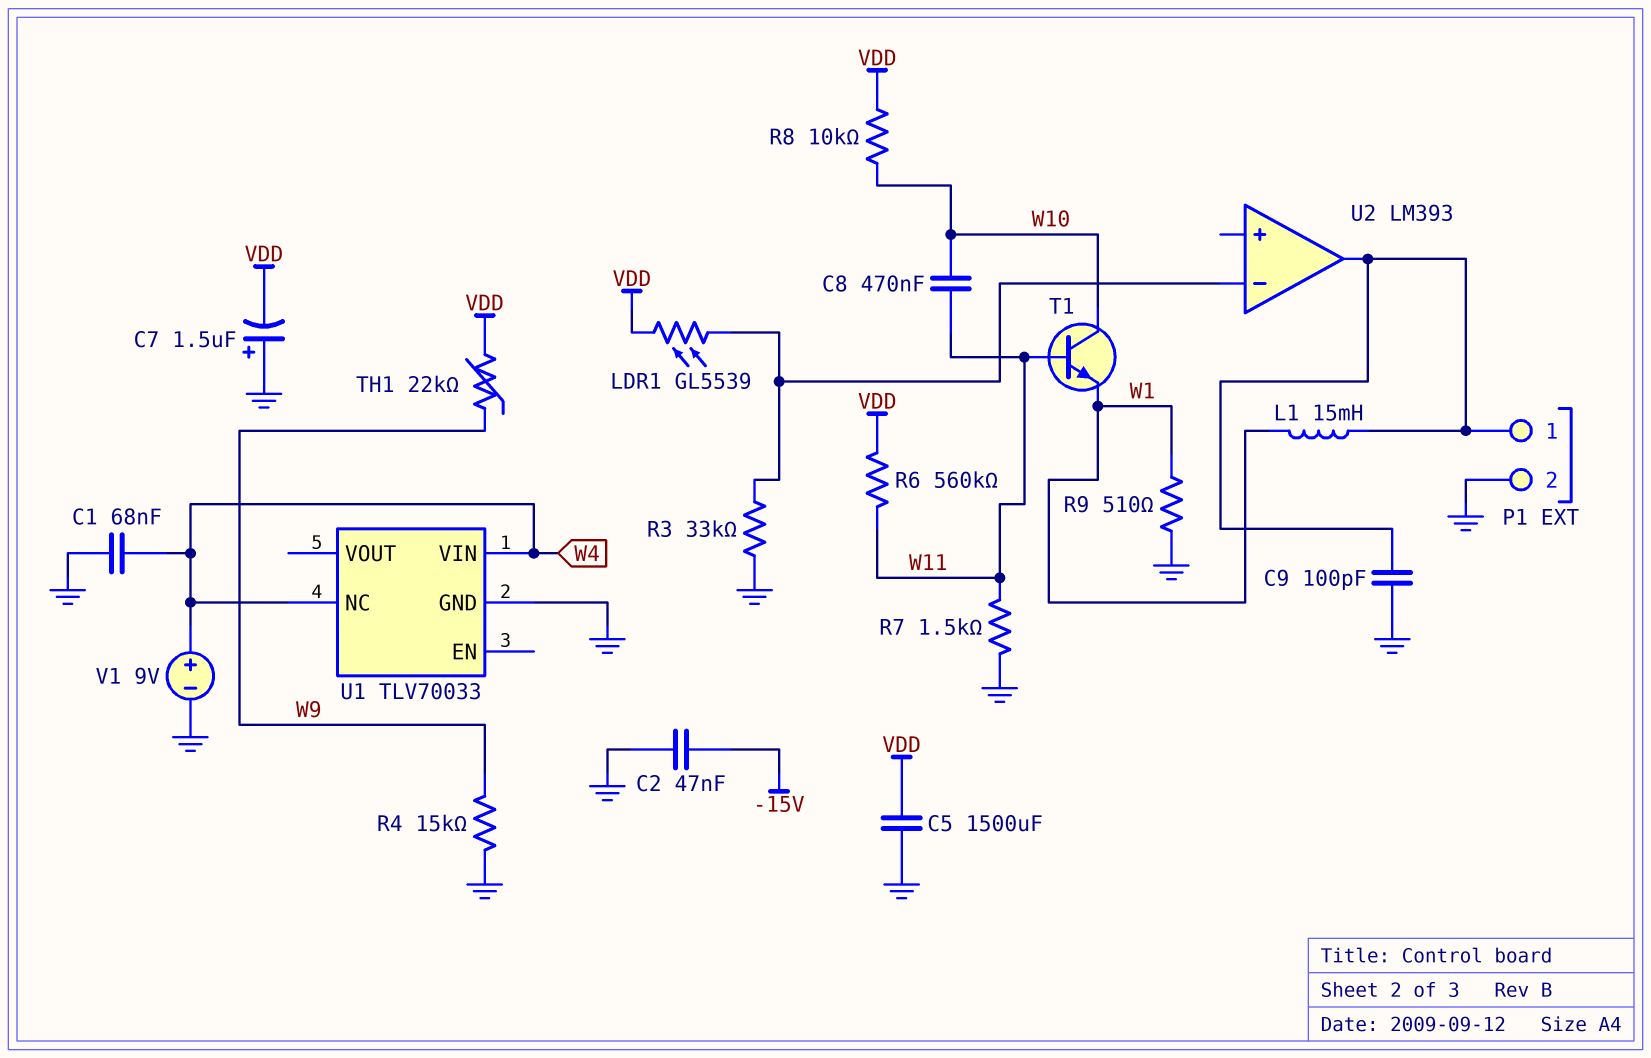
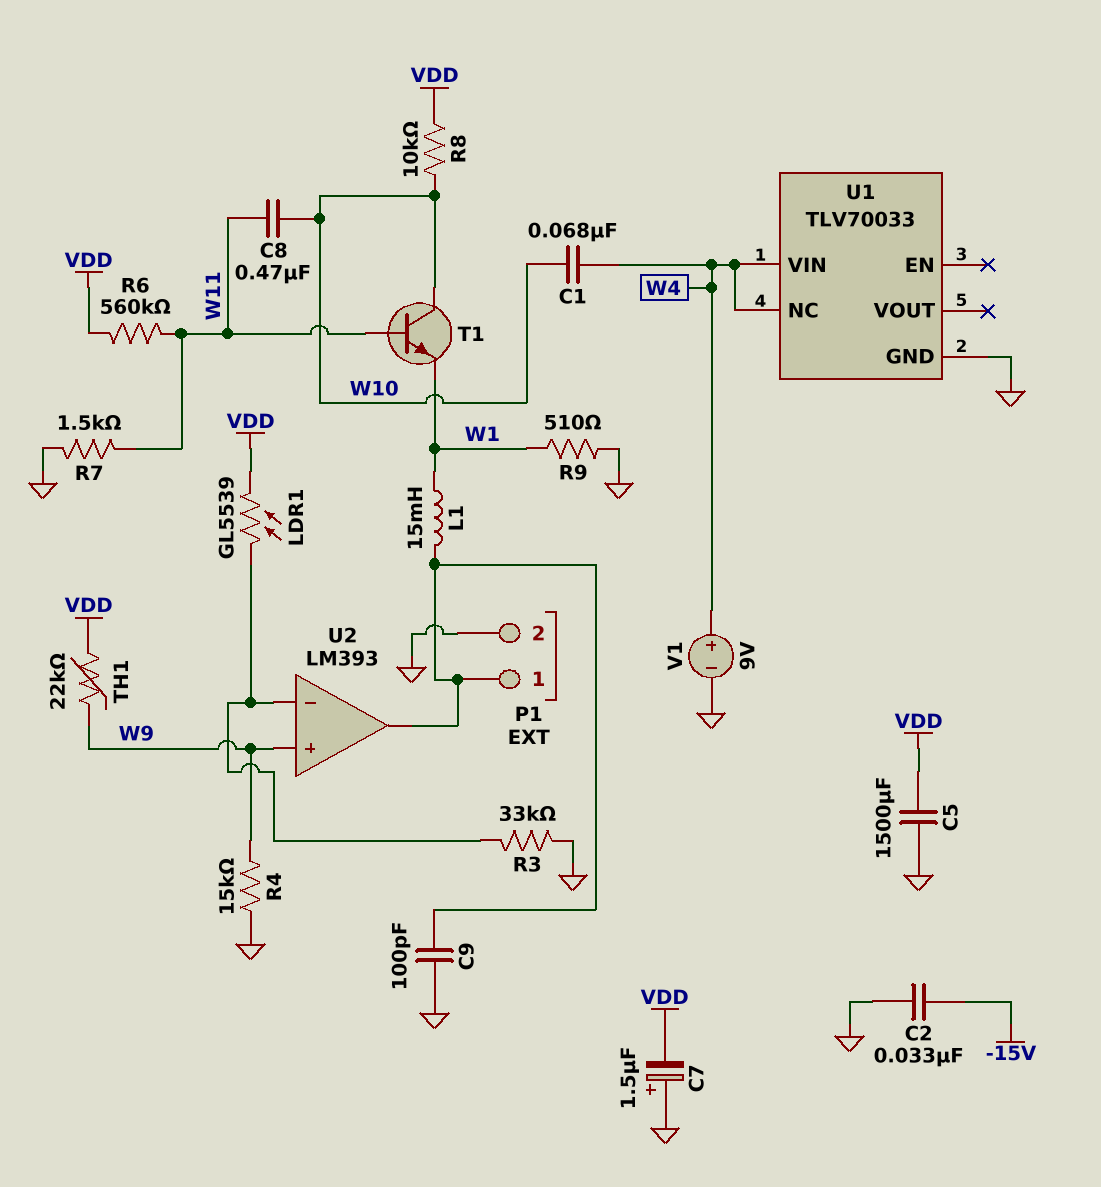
C1: 68nF (GND, W4) -> 68nF (W4, W10)
C2: 47nF (-15V, GND) -> 33nF (-15V, GND)
U2 pin in+: none -> W9

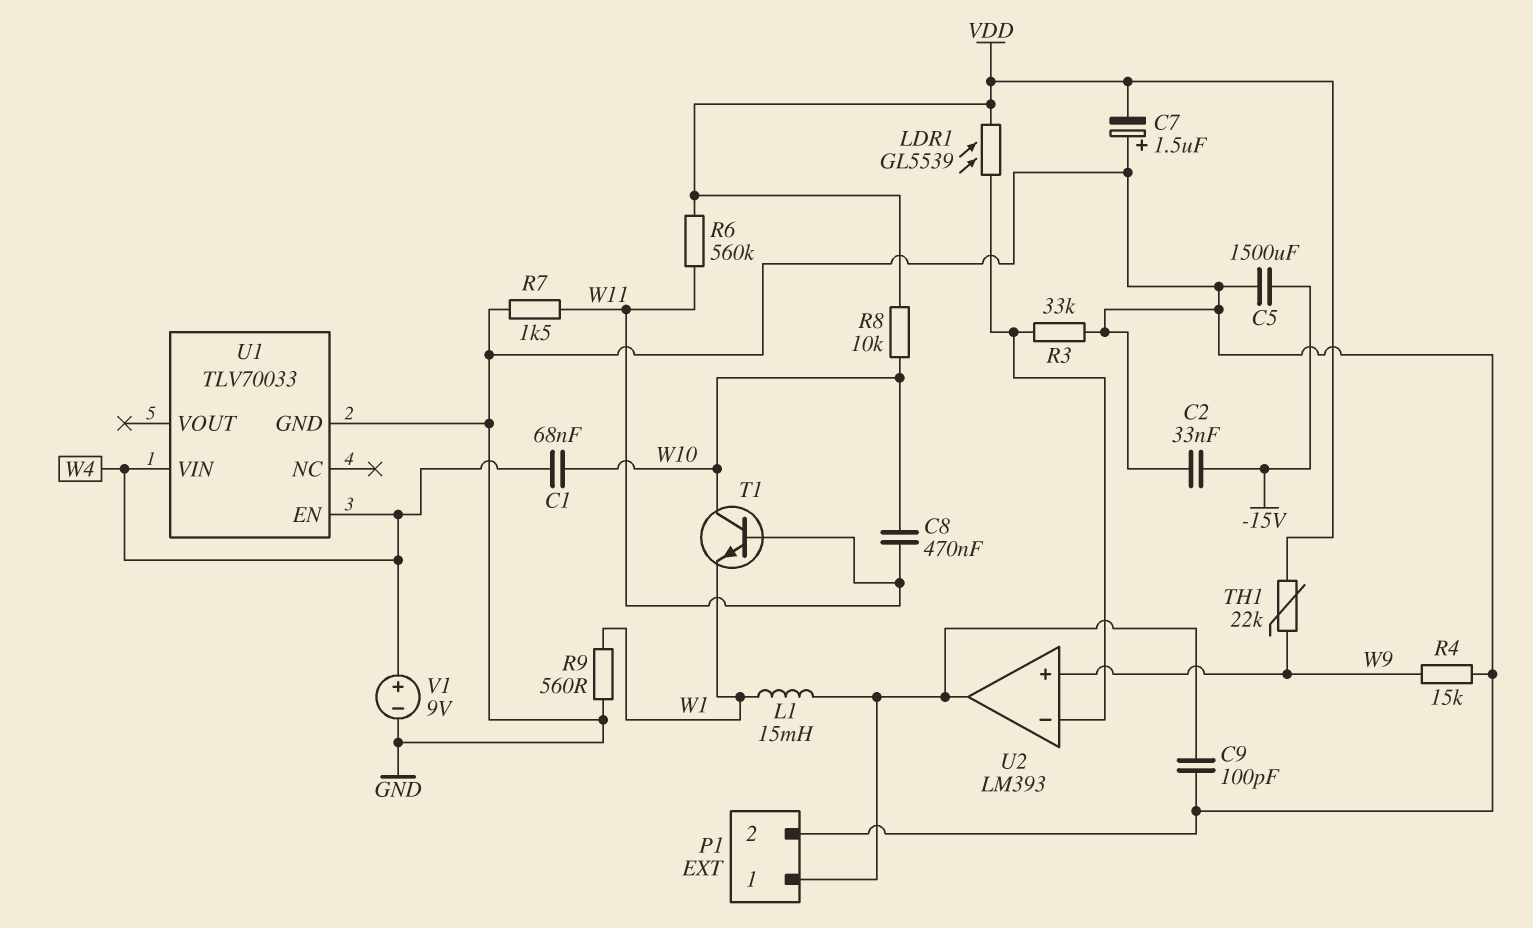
C5: 1500uF (GND, VDD) -> 1500uF (-15V, GND)
R9: 510 (GND, W1) -> 560 (GND, W1)
U1 pin EN: none -> W4
U1 pin NC: W4 -> none

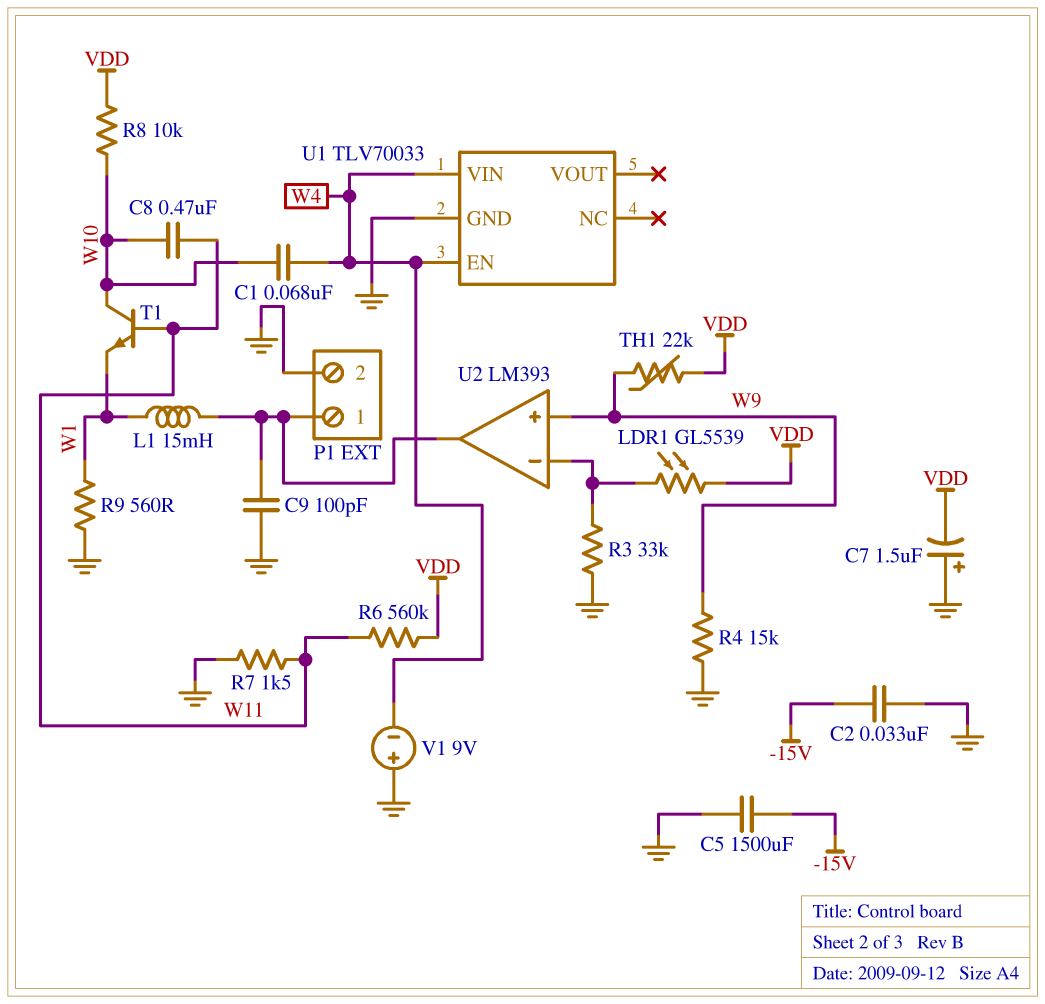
V1: 9V (plus W4, minus GND) -> 9V (plus GND, minus W4)

